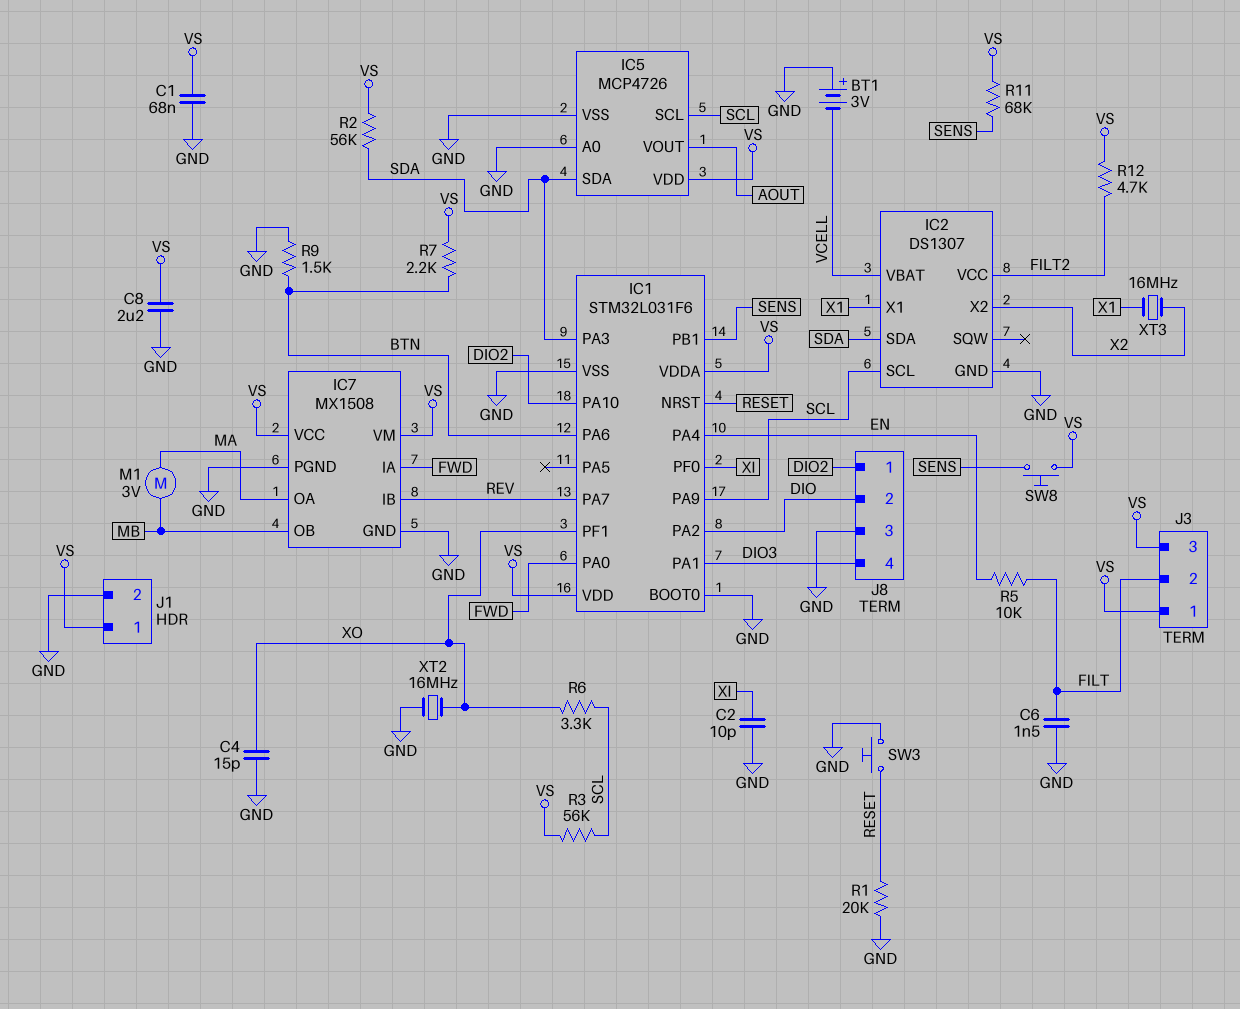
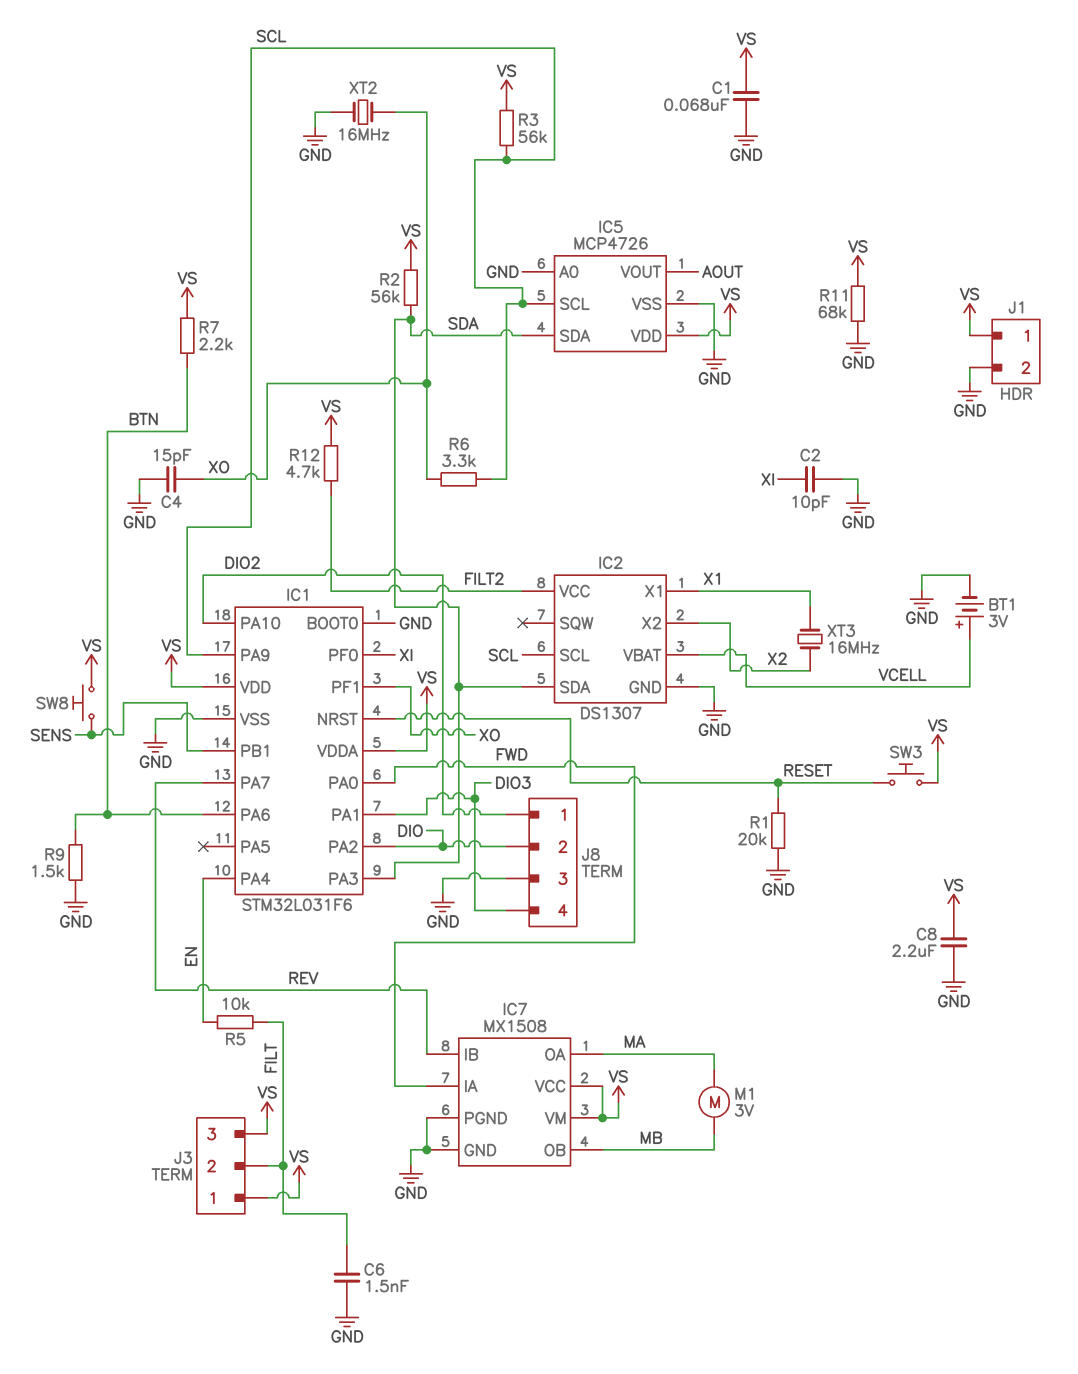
BT1: 3V (plus GND, minus VCELL) -> 3V (plus VCELL, minus GND)
R11: 68k (SENS, VS) -> 68k (GND, VS)
SW3: button (GND, RESET) -> button (RESET, VS)

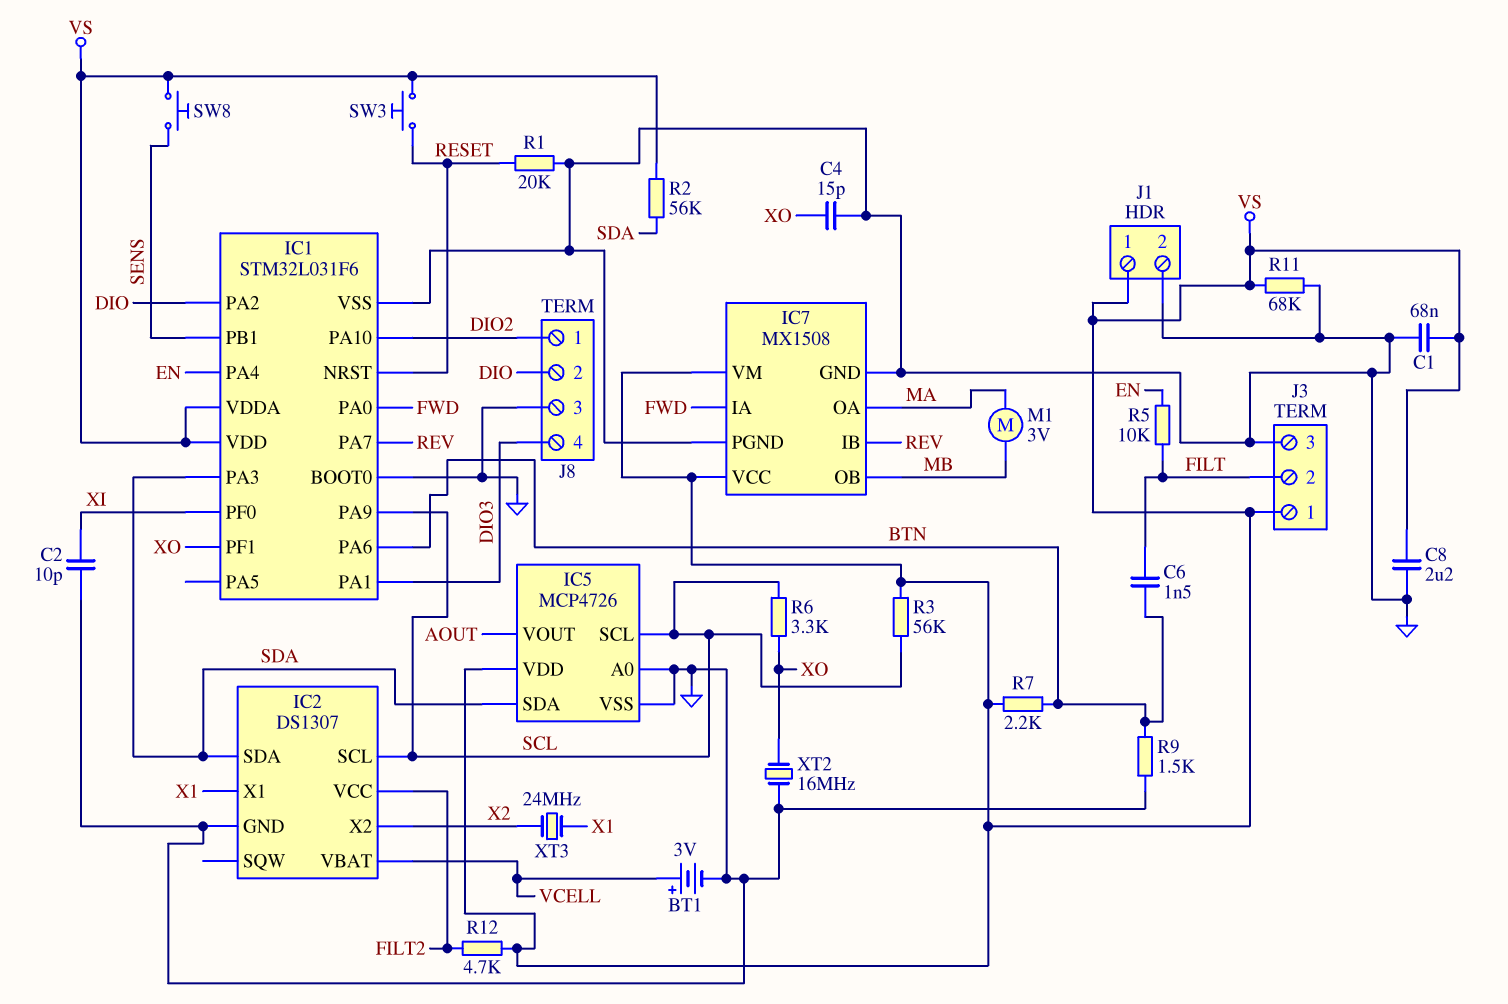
C6: 1.5nF (FILT, GND) -> 1.5nF (BTN, FILT)
J3 pin 3: VS -> GND
XT3: 16MHz (X1, X2) -> 24MHz (X1, X2)

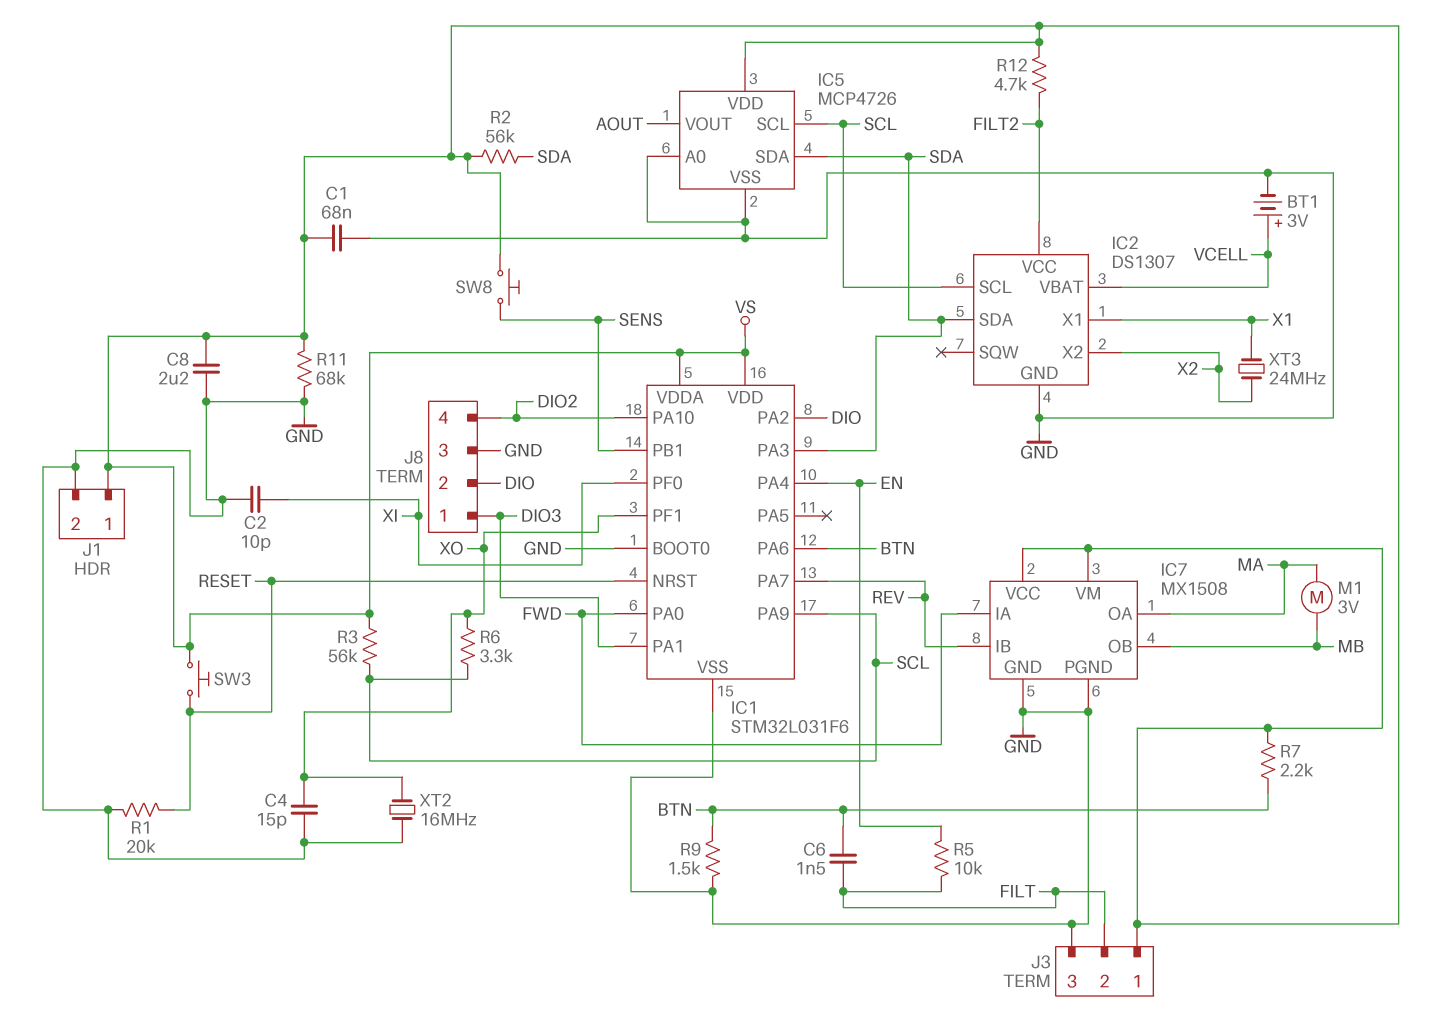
J8 pin 1: DIO2 -> DIO3
J8 pin 4: DIO3 -> DIO2

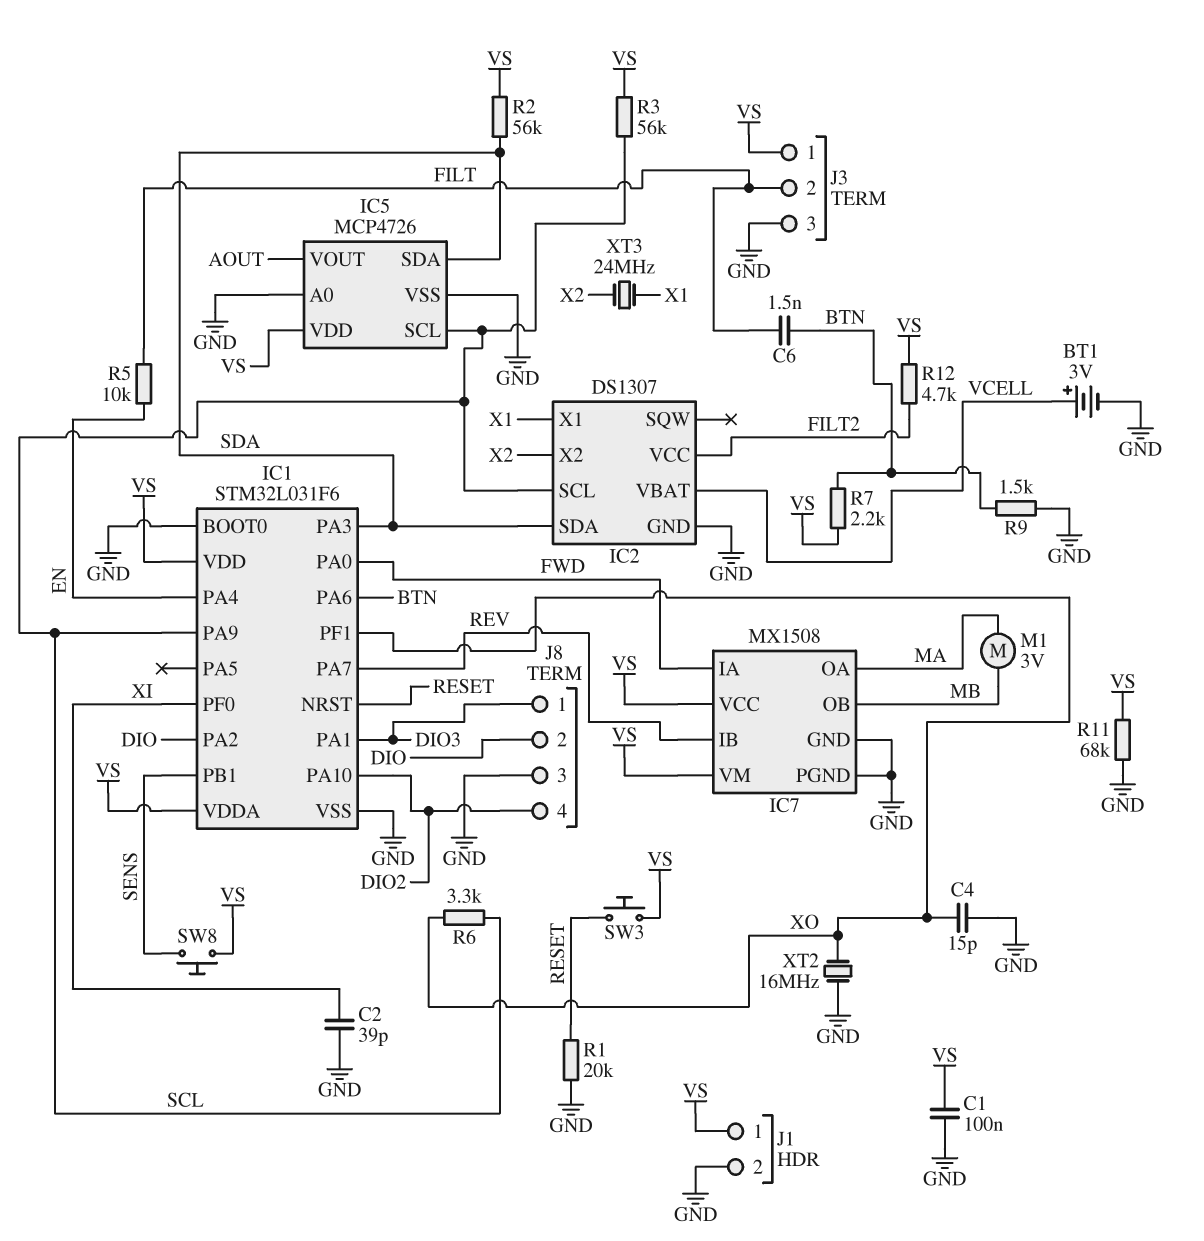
C1: 68nF (GND, VS) -> 100nF (GND, VS)
C2: 10pF (GND, XI) -> 39pF (GND, XI)
C8: 2.2uF (GND, VS) -> none

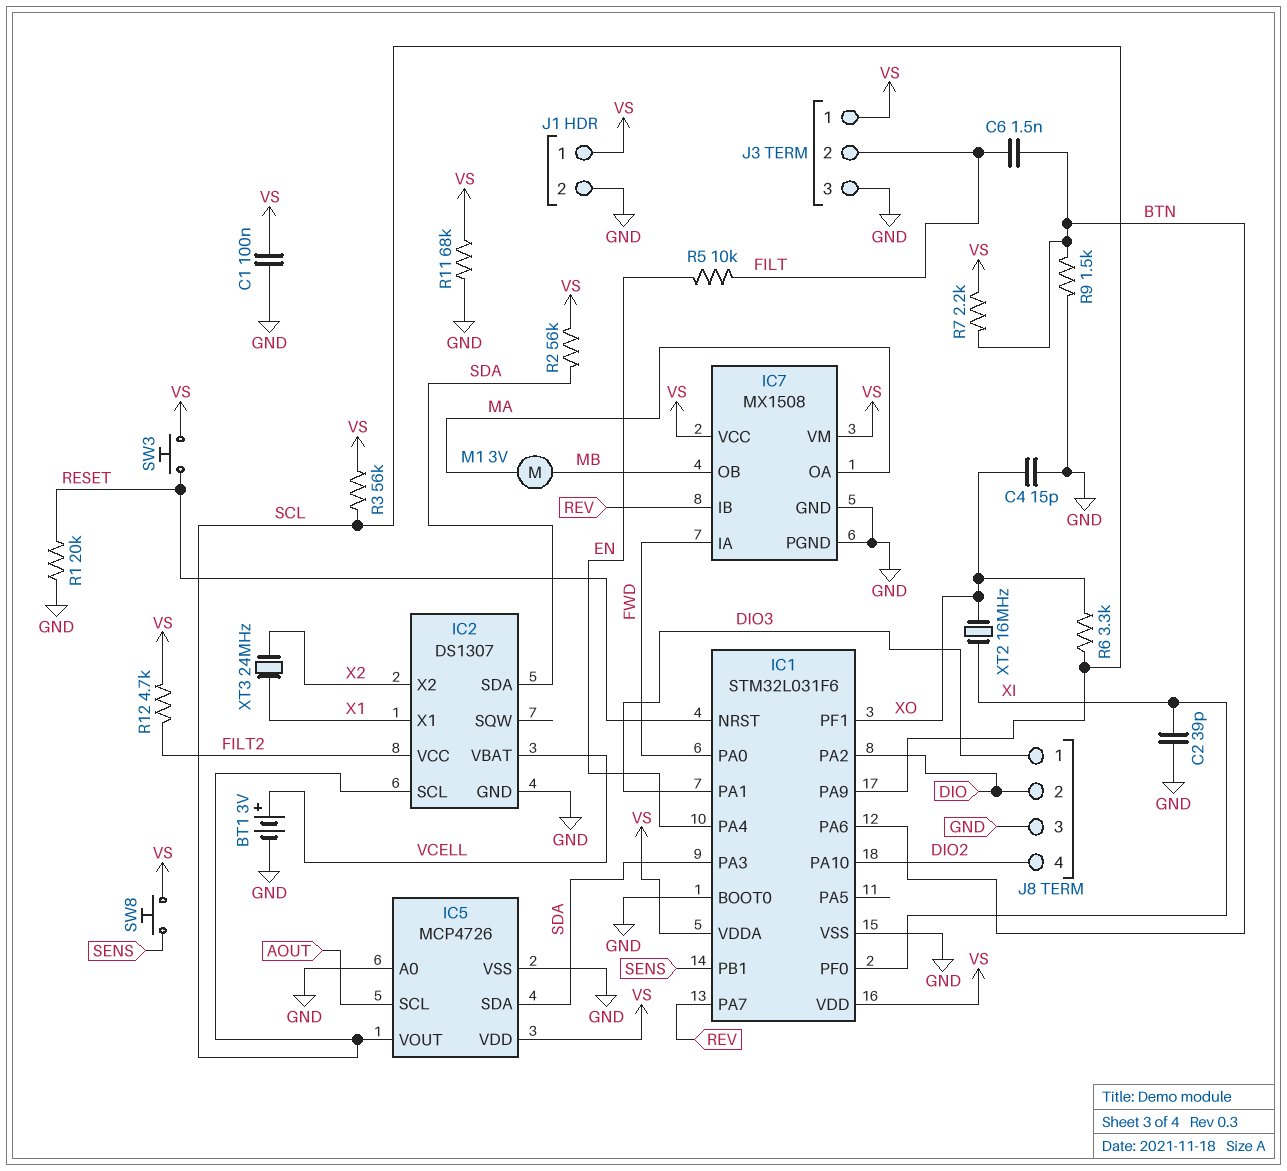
IC5 pin SCL: SCL -> AOUT
IC5 pin VOUT: AOUT -> SCL
XT2: 16MHz (GND, XO) -> 16MHz (XI, XO)

